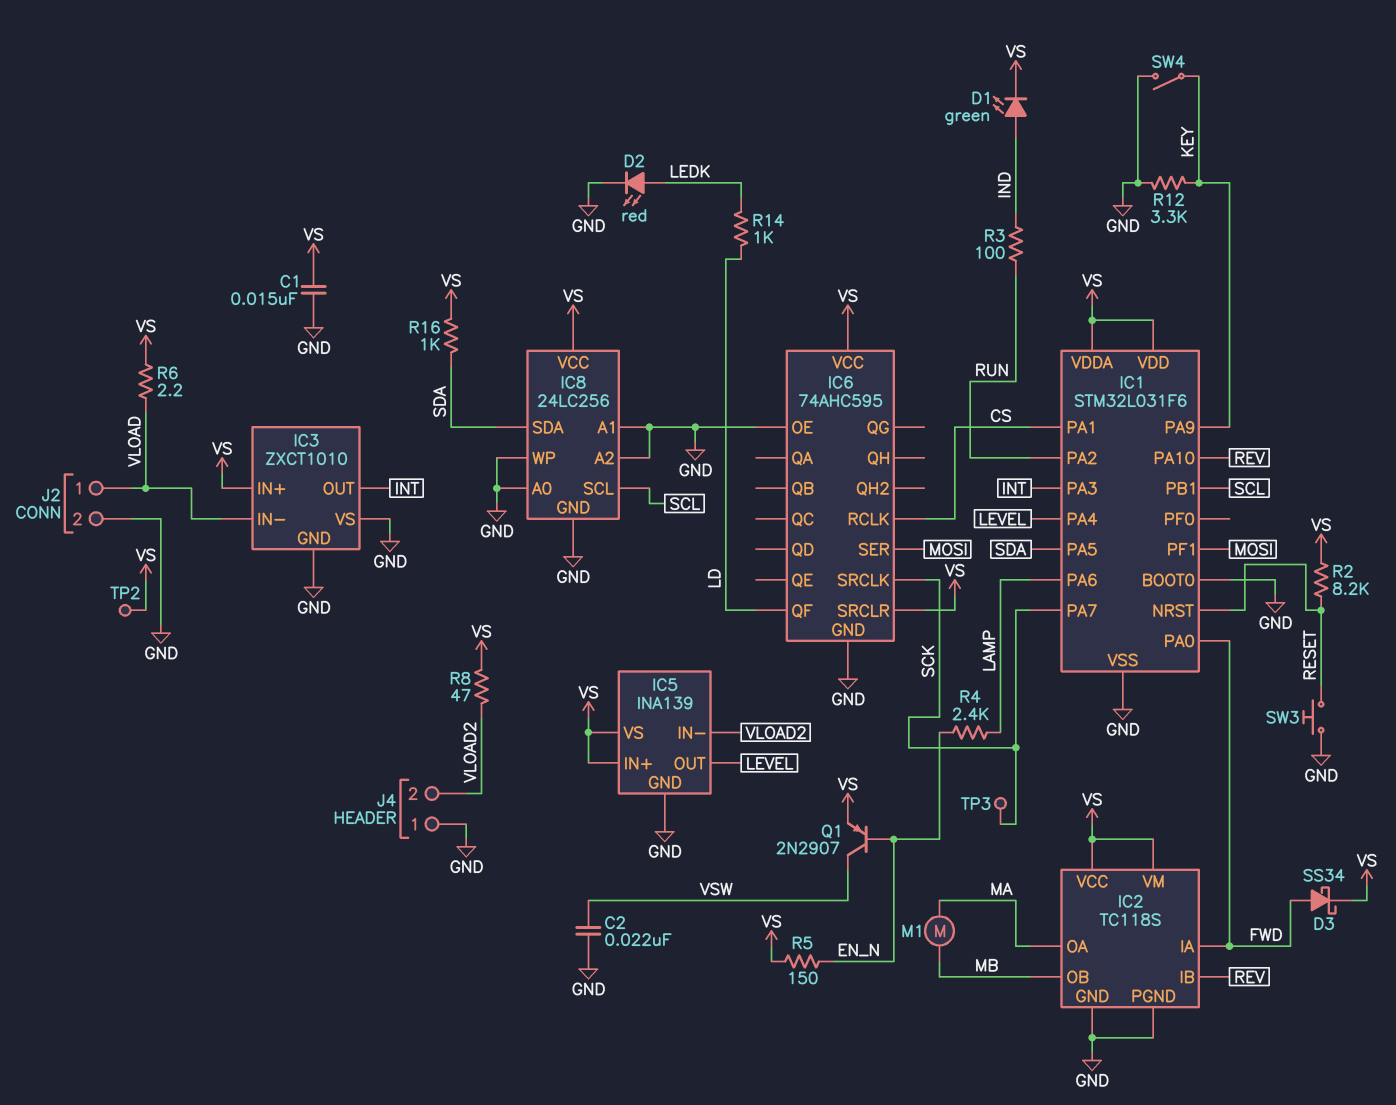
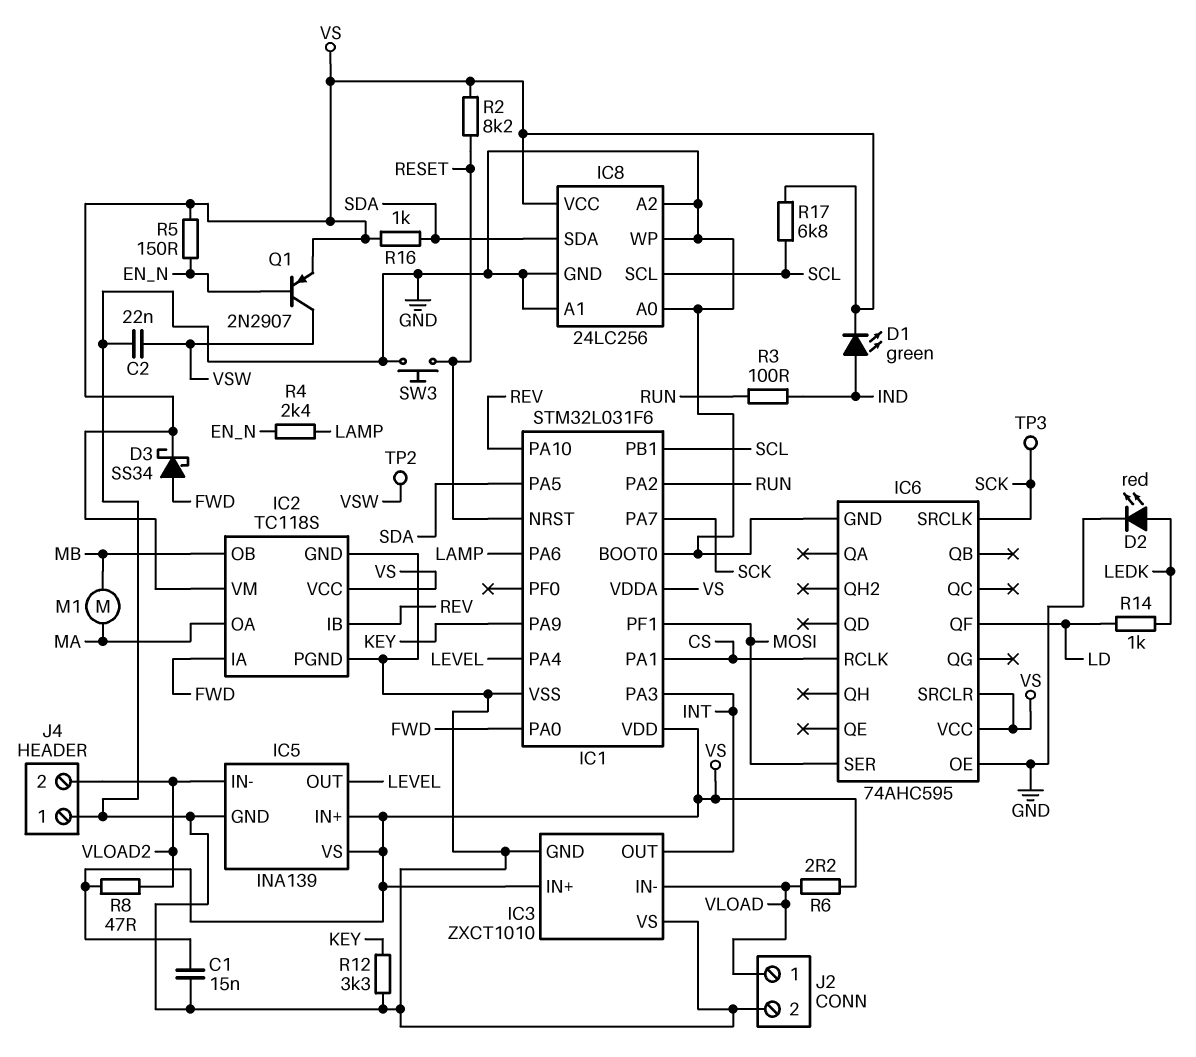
R17: none -> 6.8k (SCL, VS)
SW4: switch (GND, KEY) -> none
TP2: test point (VS) -> test point (VSW)

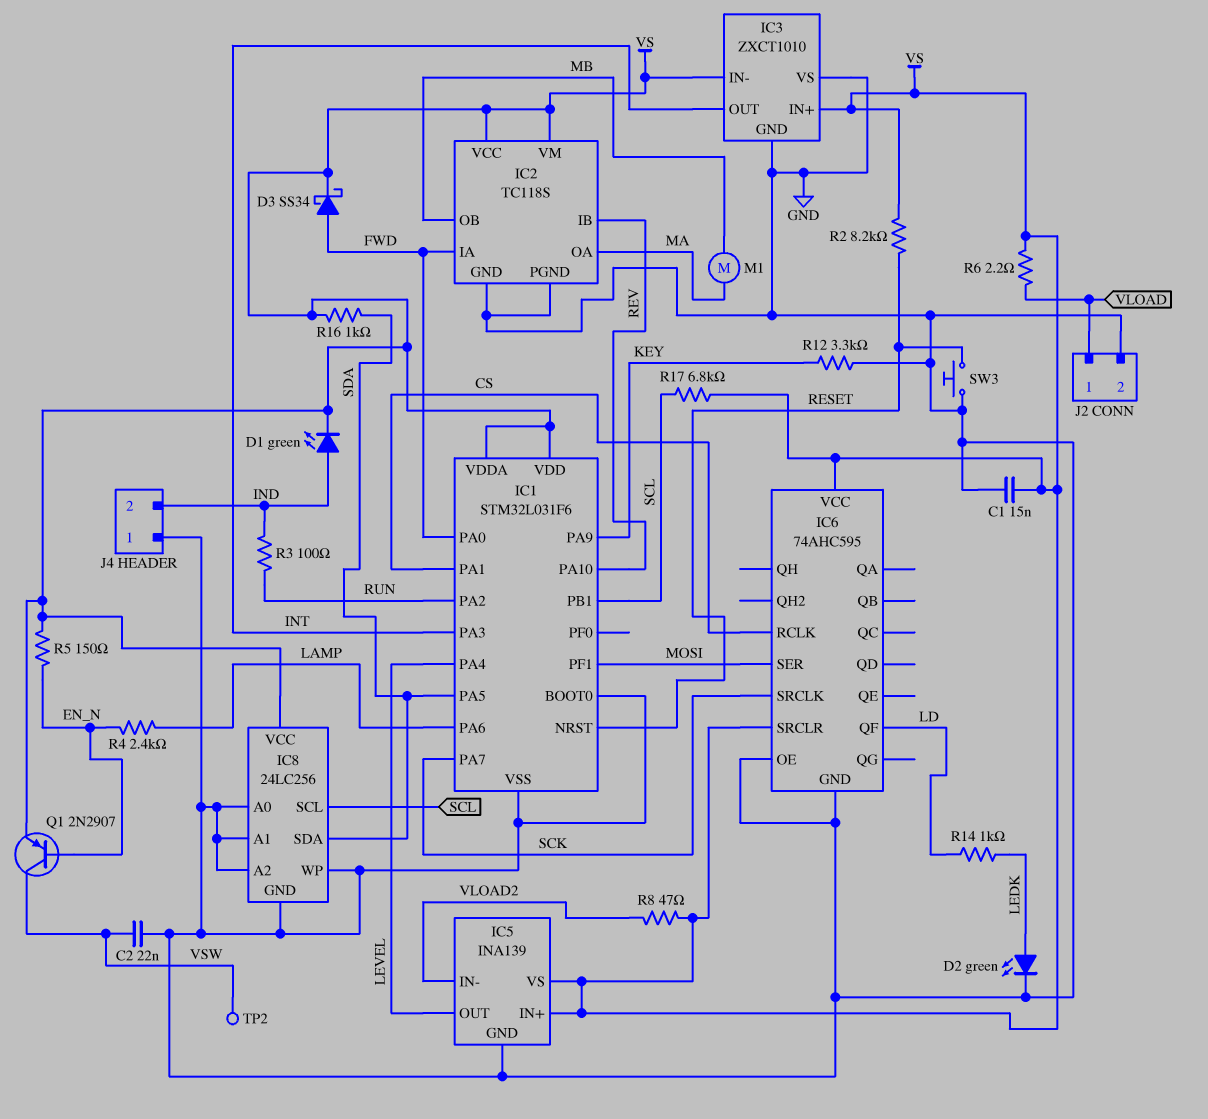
D2: LED red (A LEDK, K GND) -> LED green (A LEDK, K GND)
IC3 pin IN-: VLOAD -> VS
J4 pin 2: VLOAD2 -> IND
TP3: test point (SCK) -> none

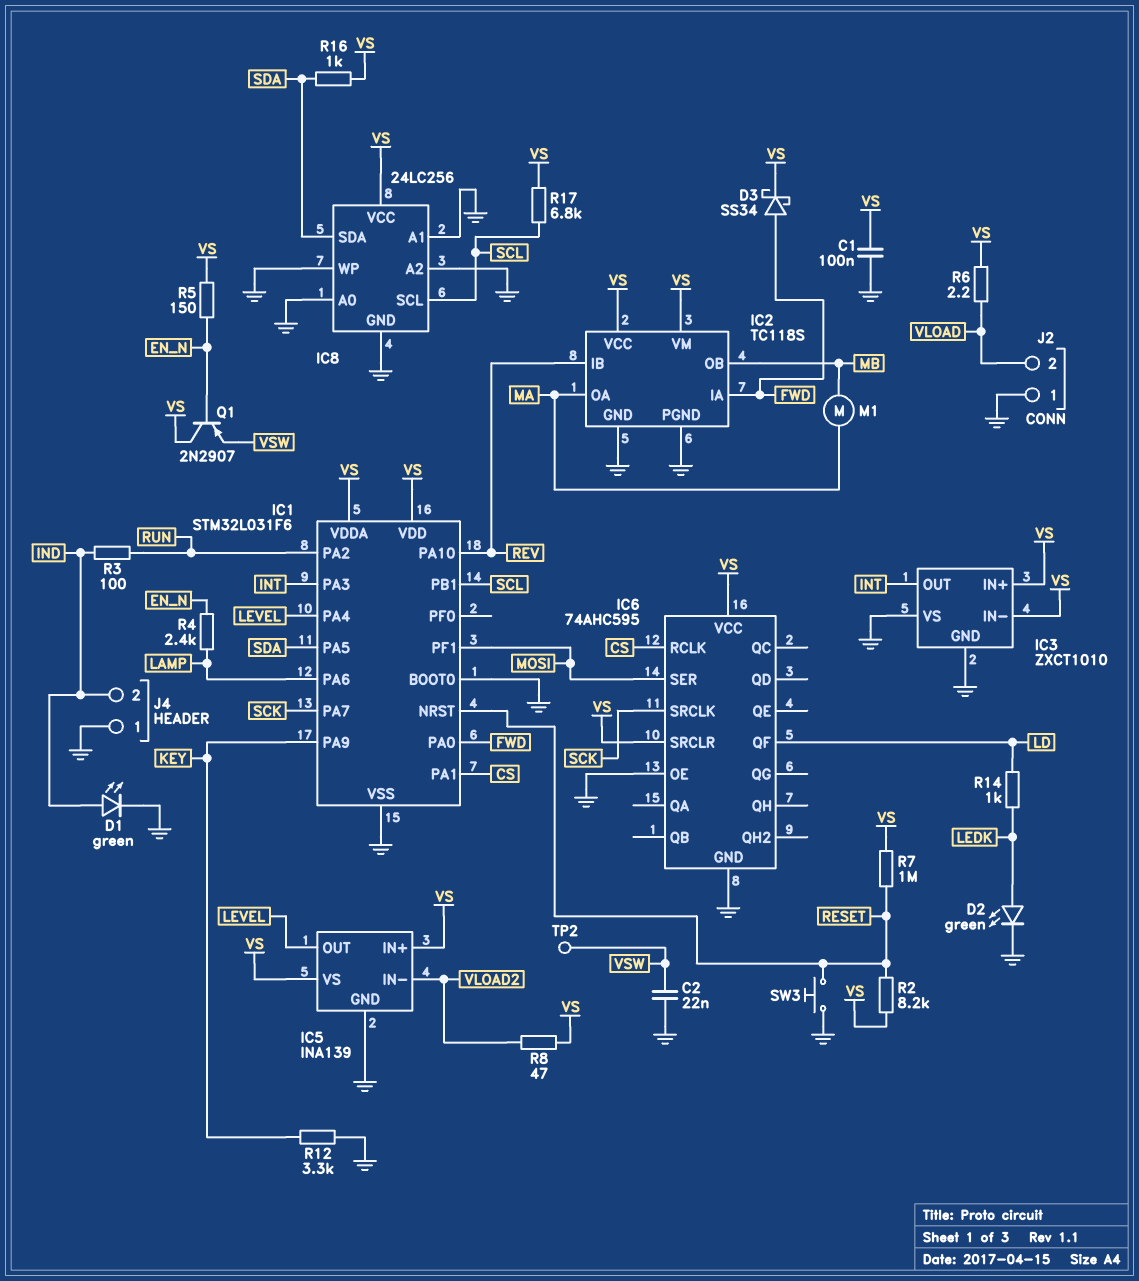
C1: 15nF (GND, VS) -> 100nF (GND, VS)
D1: LED green (A IND, K VS) -> LED green (A IND, K GND)
J2 pin 1: VLOAD -> GND
J2 pin 2: GND -> VLOAD
Q1: PNP 2N2907 (B EN_N, C VSW, E VS) -> PNP 2N2907 (B EN_N, C VS, E VSW)
R7: none -> 1M (RESET, VS)

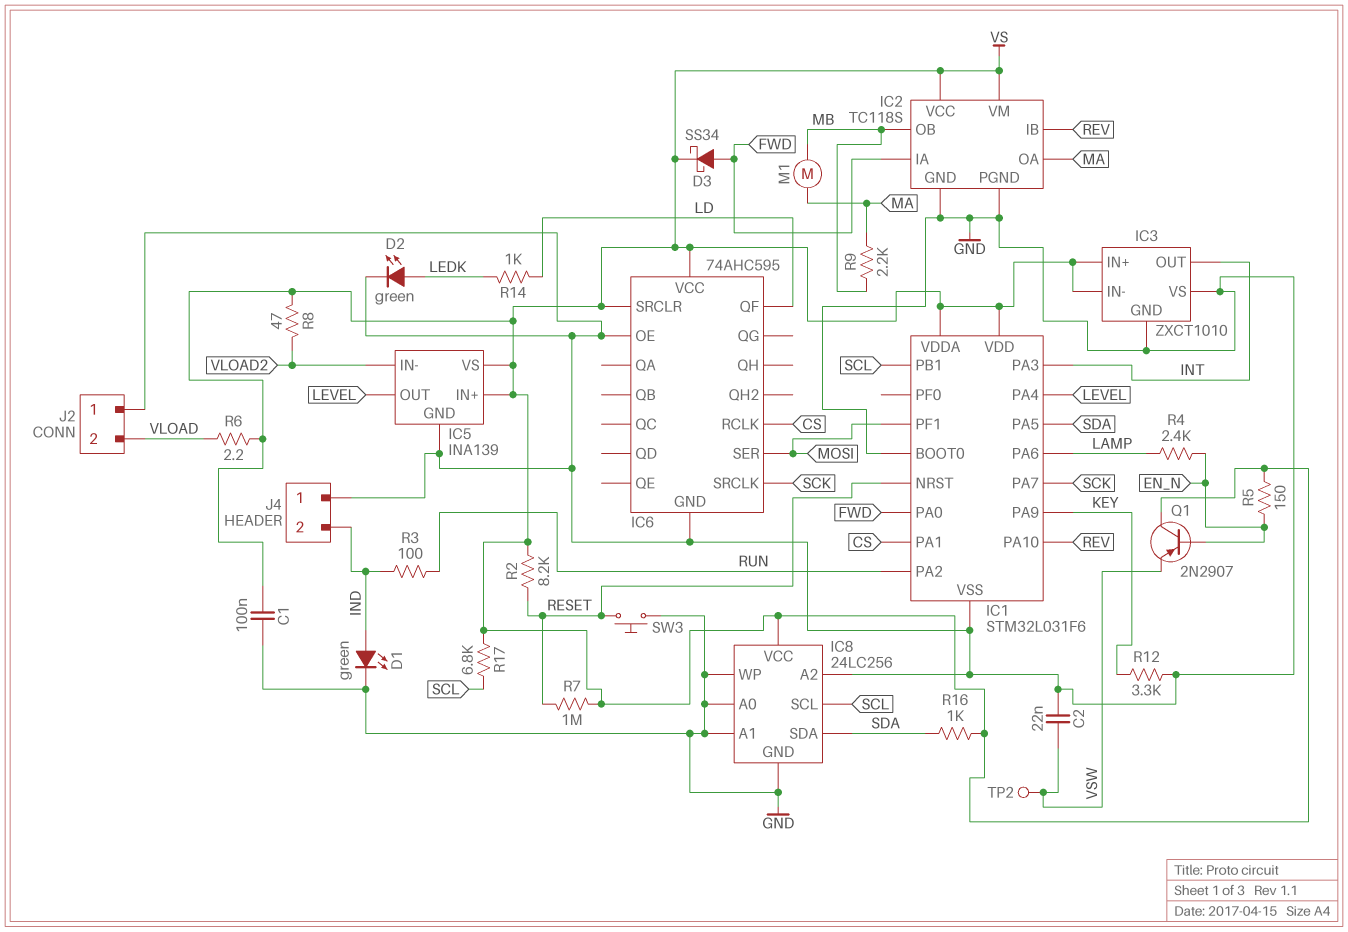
R9: none -> 2.2k (MA, MB)

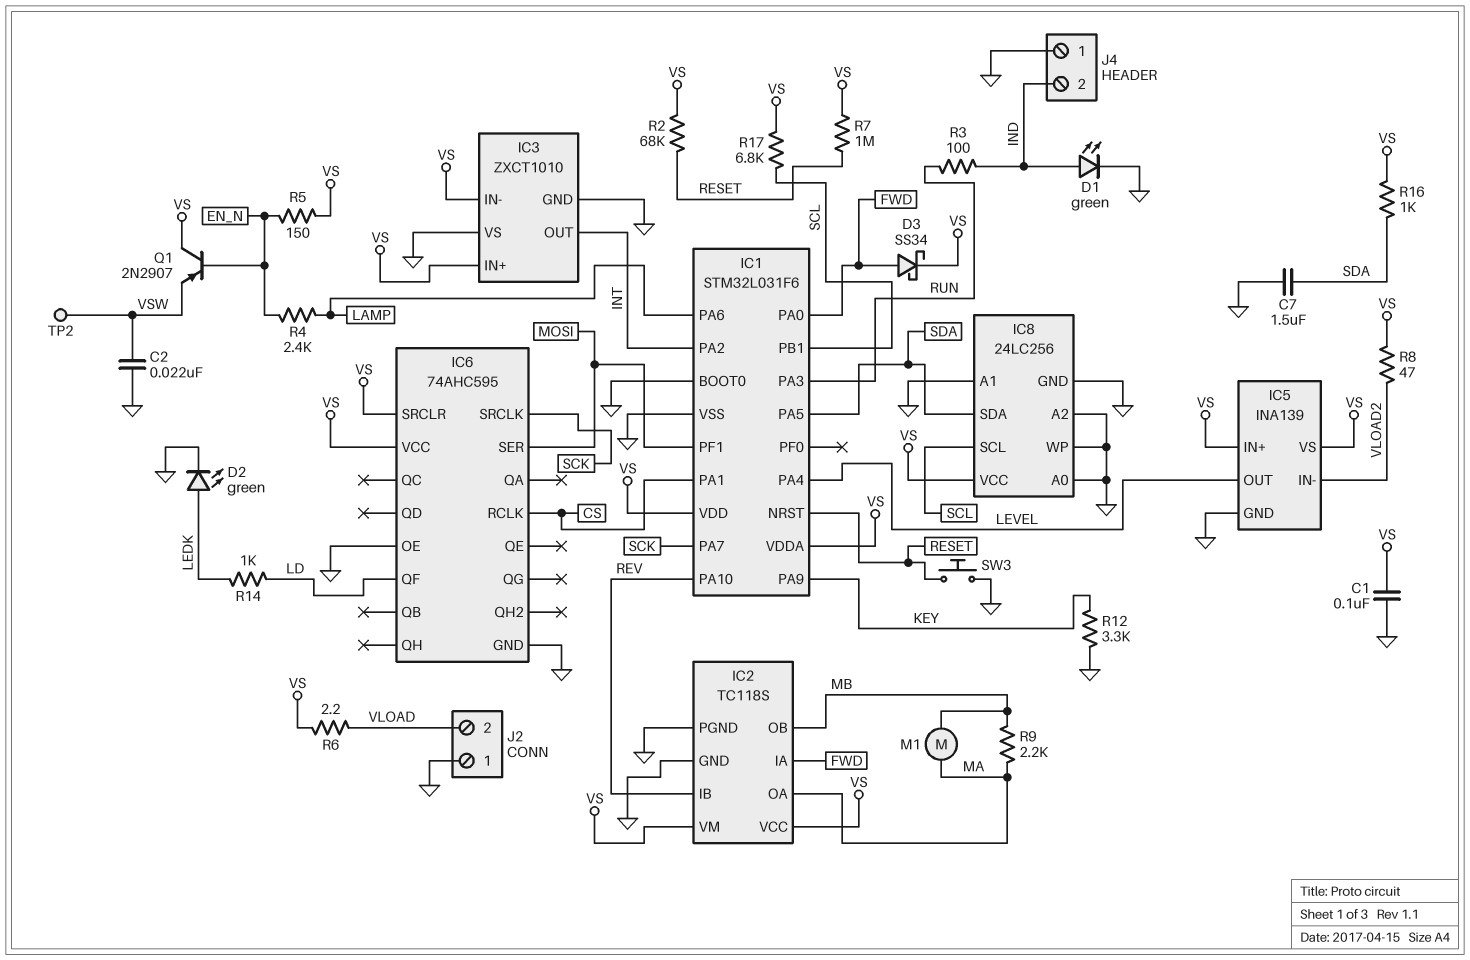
C7: none -> 1.5uF (GND, SDA)
IC1 pin PA2: RUN -> INT
IC1 pin PA3: INT -> RUN
R2: 8.2k (RESET, VS) -> 68k (RESET, VS)

